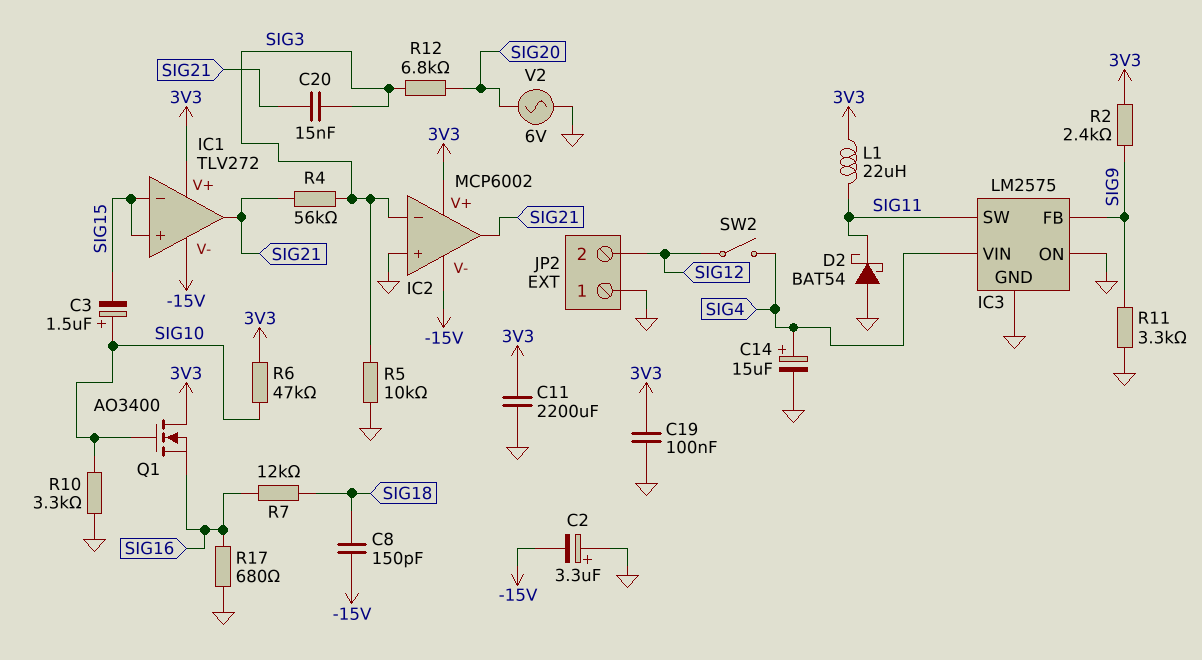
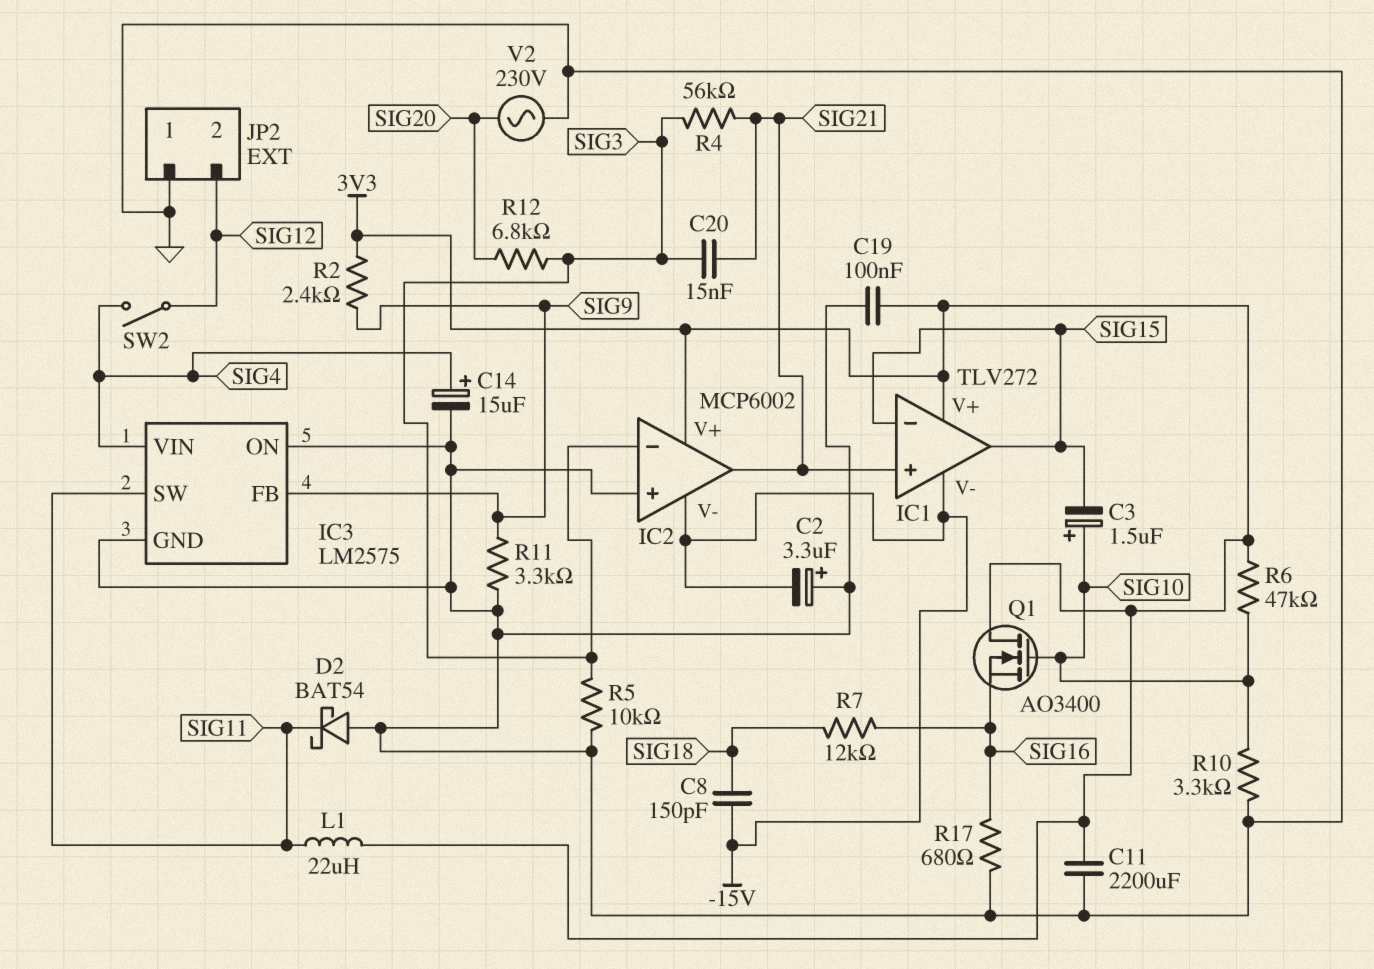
IC1 pin in+: SIG15 -> SIG21
IC1 pin out: SIG21 -> SIG15
V2: AC 6V (GND, SIG20) -> AC 230V (GND, SIG20)

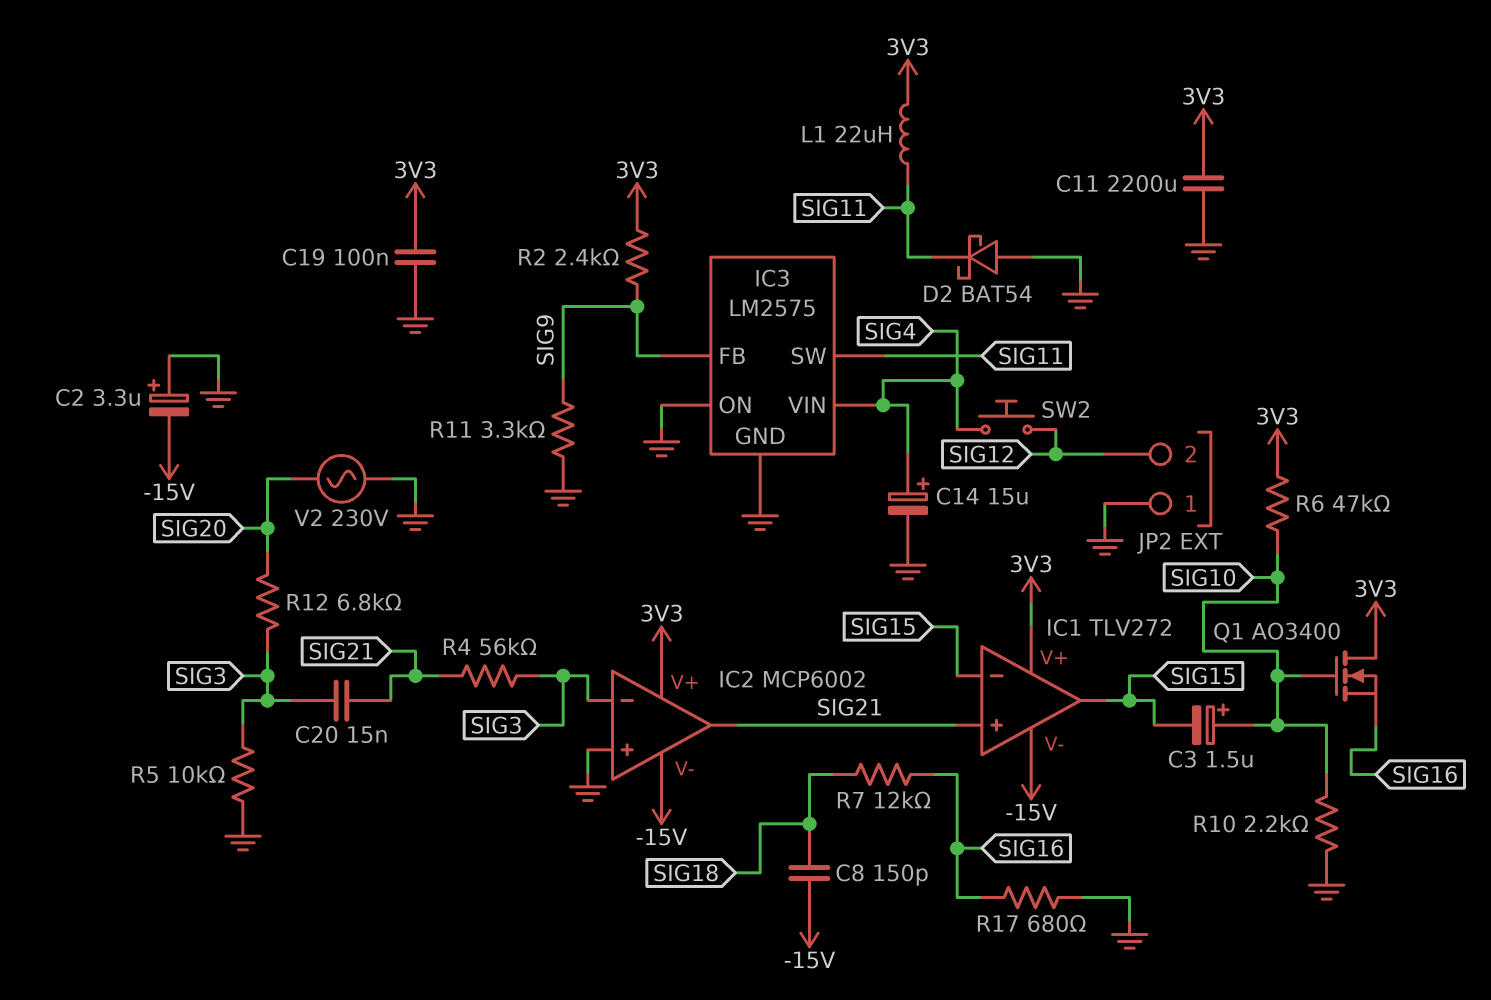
R10: 3.3k (GND, SIG10) -> 2.2k (GND, SIG10)
SW2: switch (SIG4, SIG12) -> button (SIG4, SIG12)

